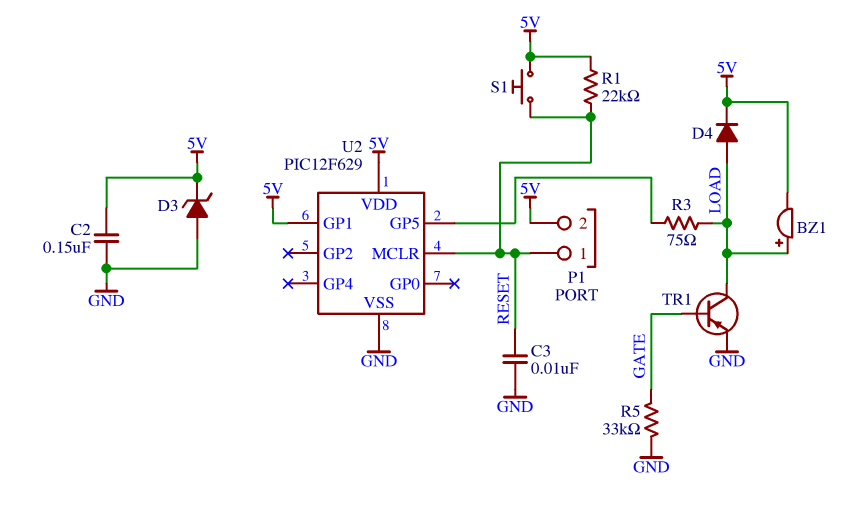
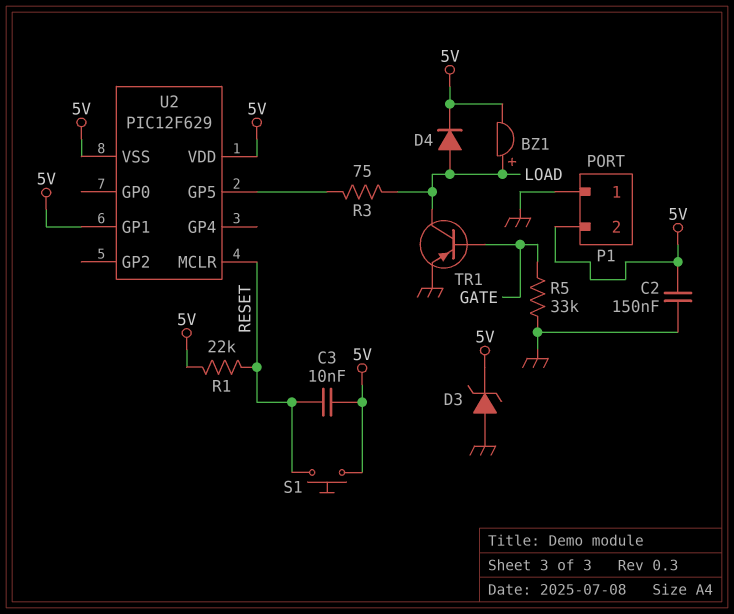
C3: 10nF (GND, RESET) -> 10nF (5V, RESET)
P1 pin 1: RESET -> GND
U2 pin VSS: GND -> 5V

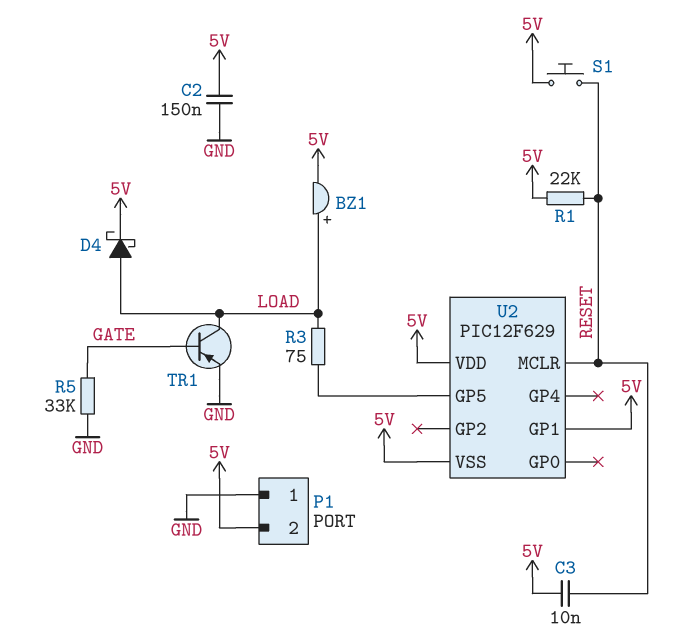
D3: zener (A GND, K 5V) -> none
D4: diode (A LOAD, K 5V) -> schottky (A LOAD, K 5V)

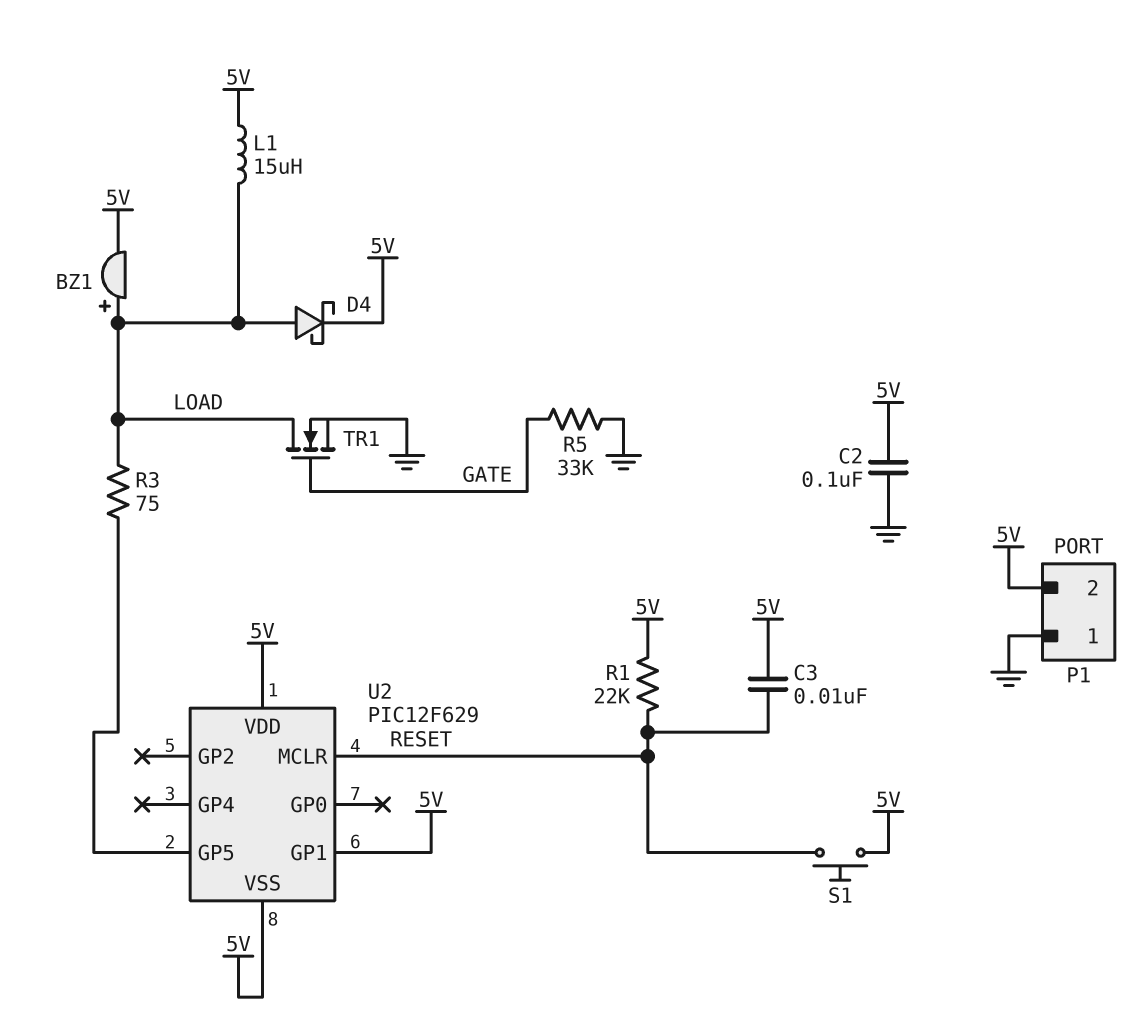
C2: 150nF (5V, GND) -> 100nF (5V, GND)
L1: none -> 15uH (5V, LOAD)
TR1: PNP (B GATE, C LOAD, E GND) -> NMOS (G GATE, D LOAD, S GND)

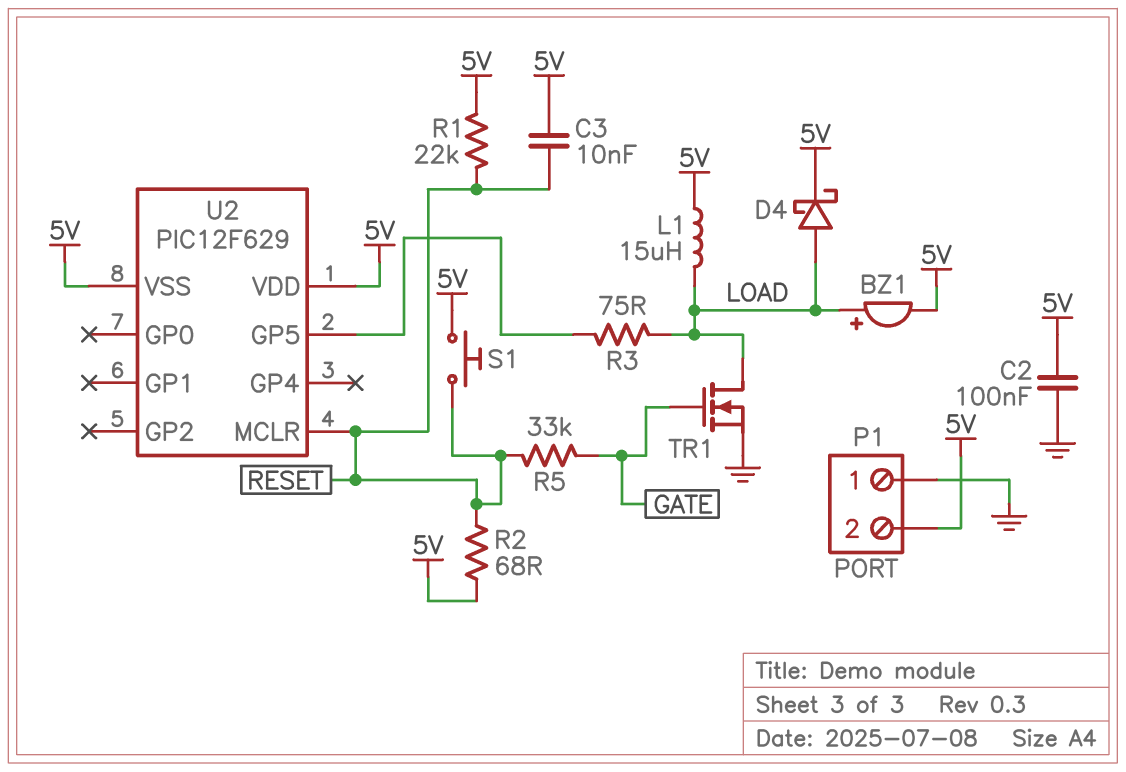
R2: none -> 68 (5V, RESET)
R5: 33k (GATE, GND) -> 33k (GATE, RESET)
U2 pin GP1: 5V -> none

